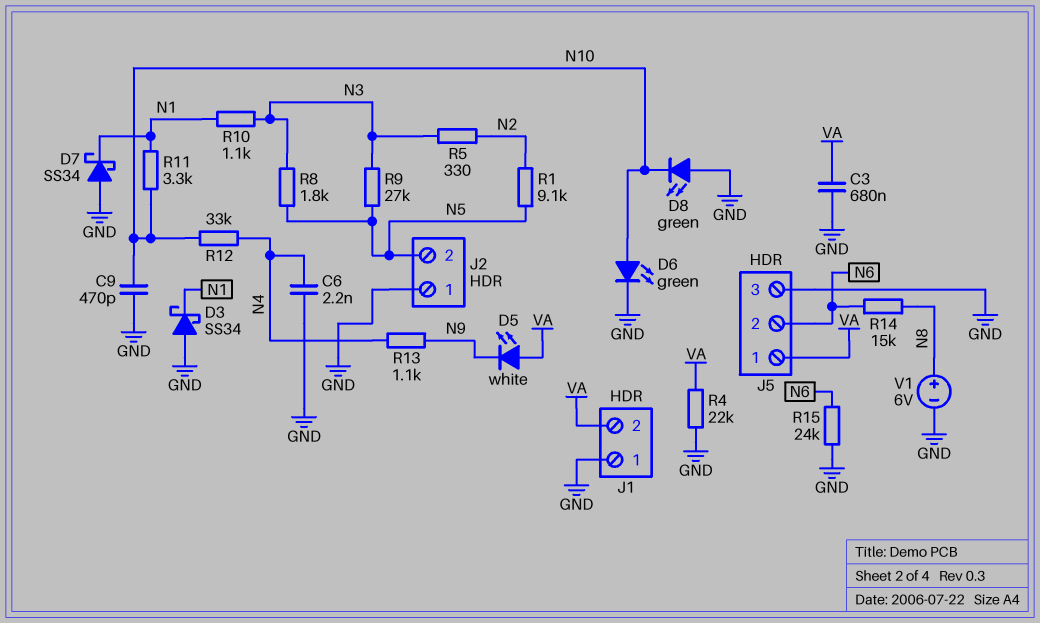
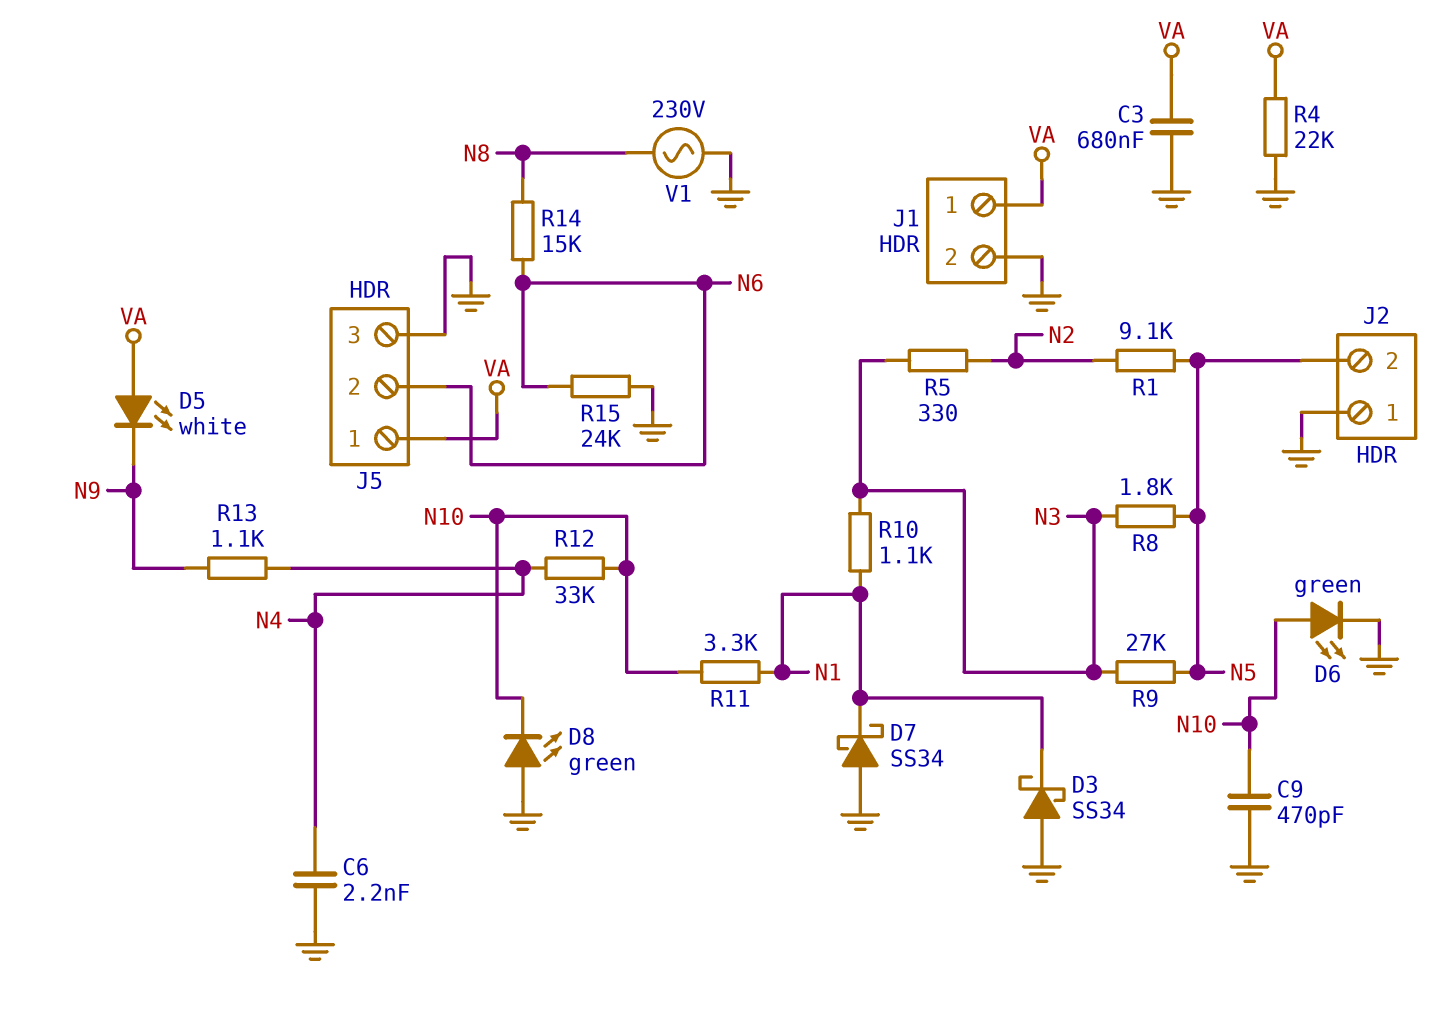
J1 pin 1: GND -> VA
J1 pin 2: VA -> GND
V1: 6V (plus N8, minus GND) -> AC 230V (GND, N8)

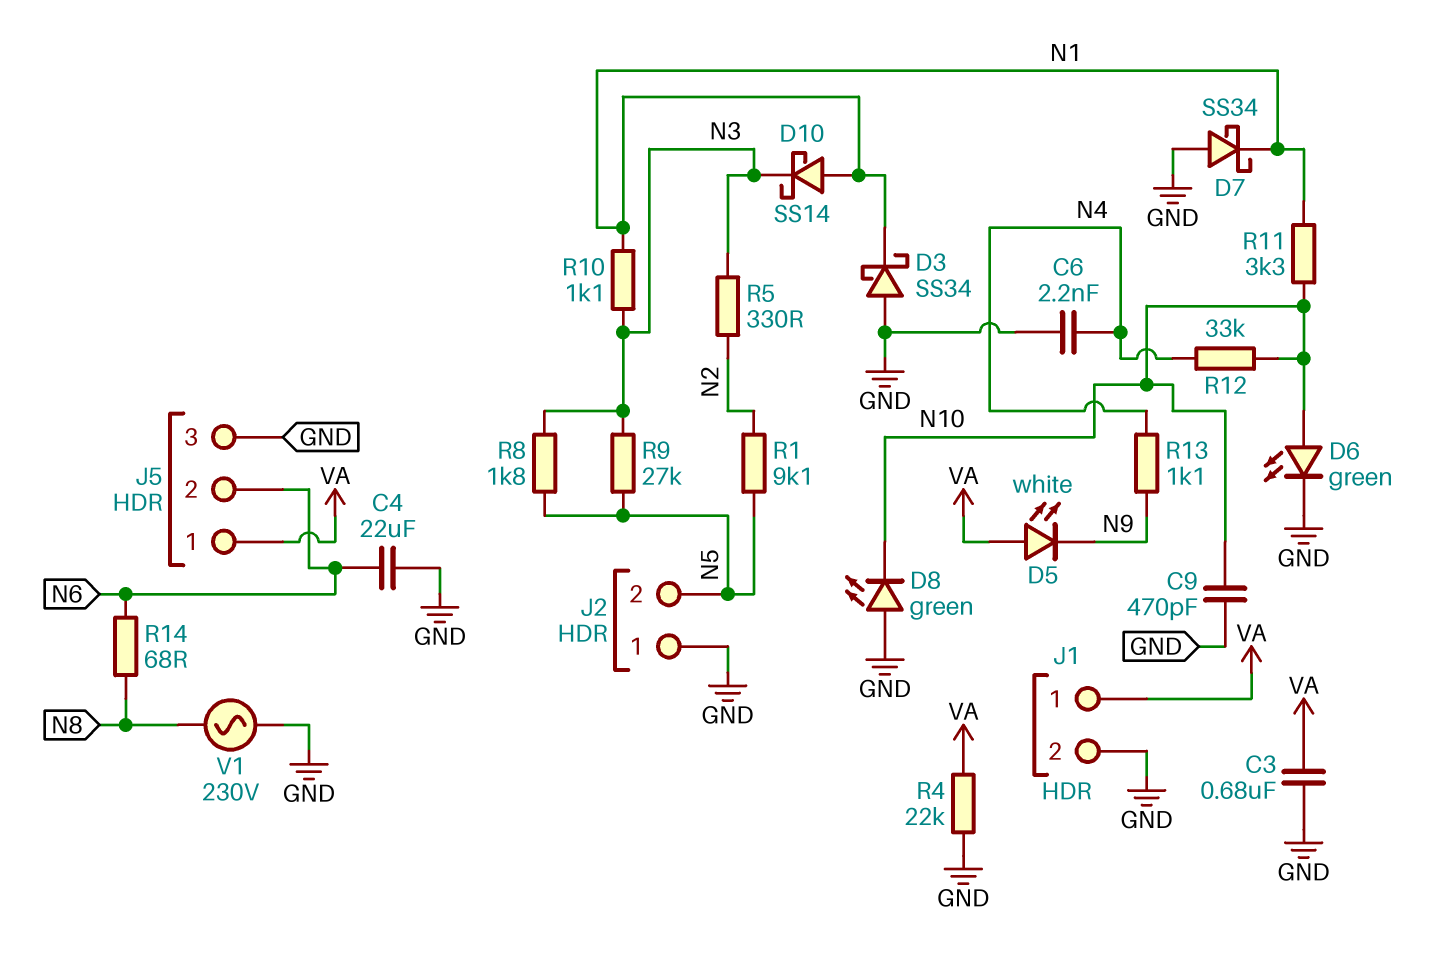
C4: none -> 22uF (GND, N6)
D10: none -> schottky SS14 (A N1, K N3)
R14: 15k (N6, N8) -> 68 (N6, N8)
R15: 24k (GND, N6) -> none

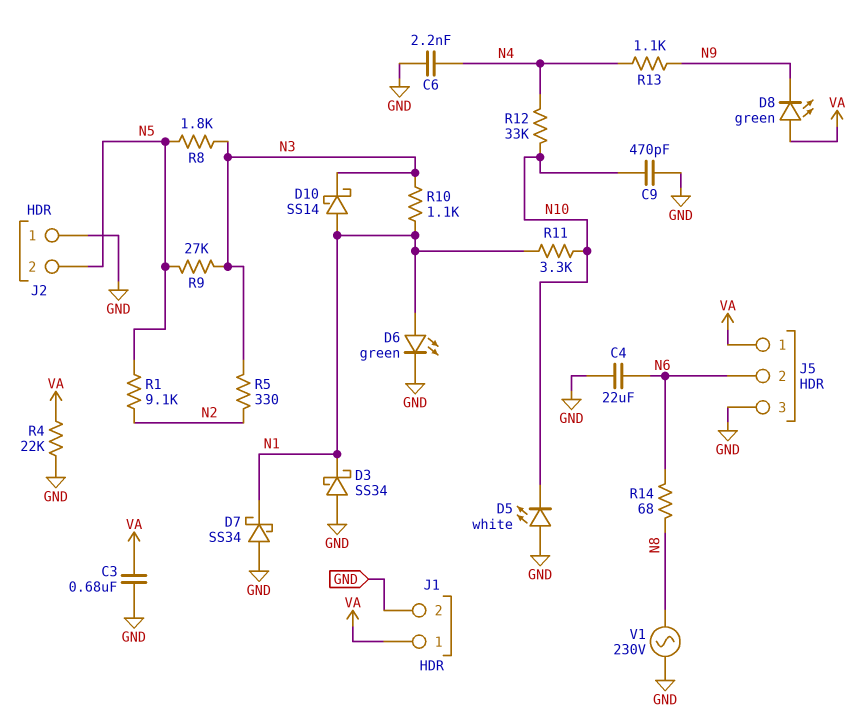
D5: LED white (A VA, K N9) -> LED white (A GND, K N10)
D6: LED green (A N10, K GND) -> LED green (A N1, K GND)
D8: LED green (A GND, K N10) -> LED green (A VA, K N9)

